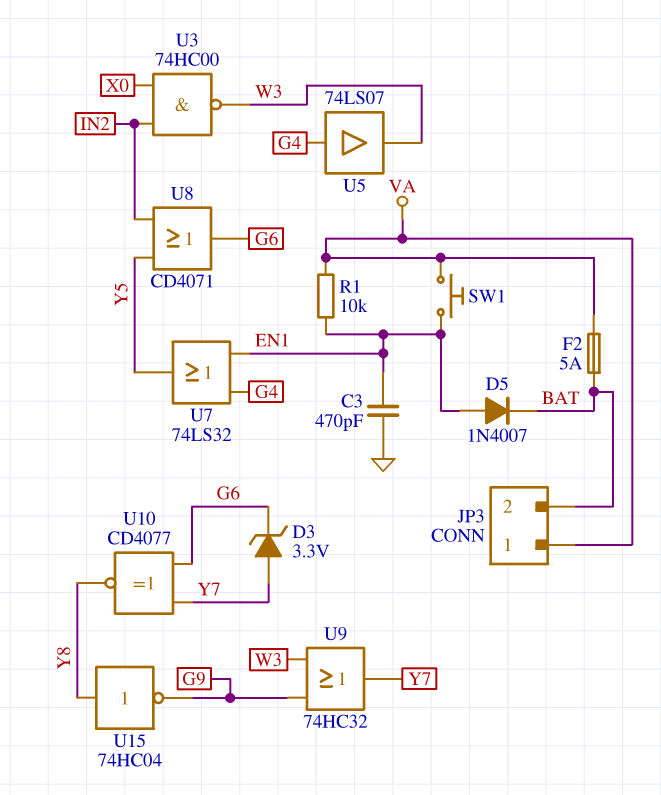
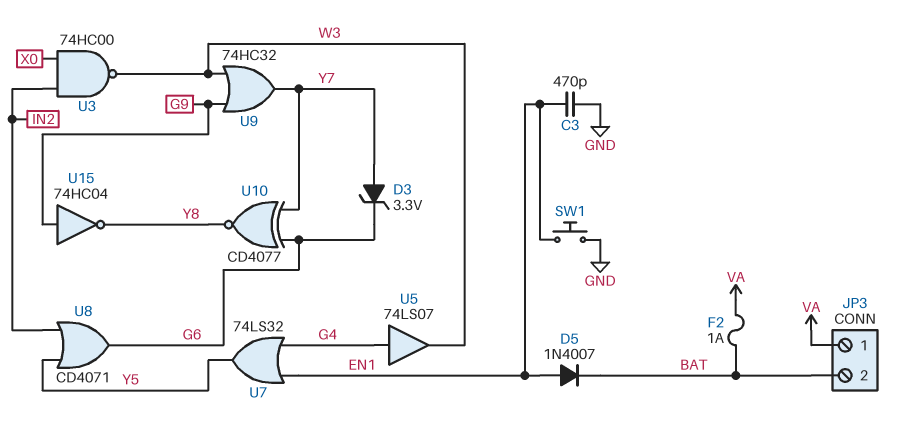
F2: 5A (BAT, VA) -> 1A (BAT, VA)
R1: 10k (EN1, VA) -> none
SW1: button (EN1, VA) -> button (EN1, GND)
U15: NOT 74HC04 (in Y8, out G9) -> NOT 74HC04 (in G9, out Y8)

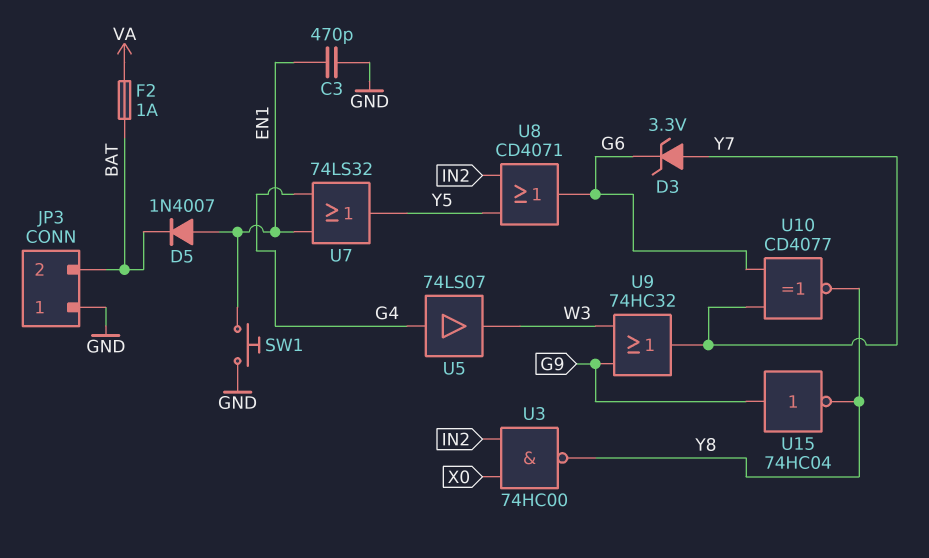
JP3 pin 1: VA -> GND
U3: NAND 74HC00 (in IN2, in X0, out W3) -> NAND 74HC00 (in IN2, in X0, out Y8)

